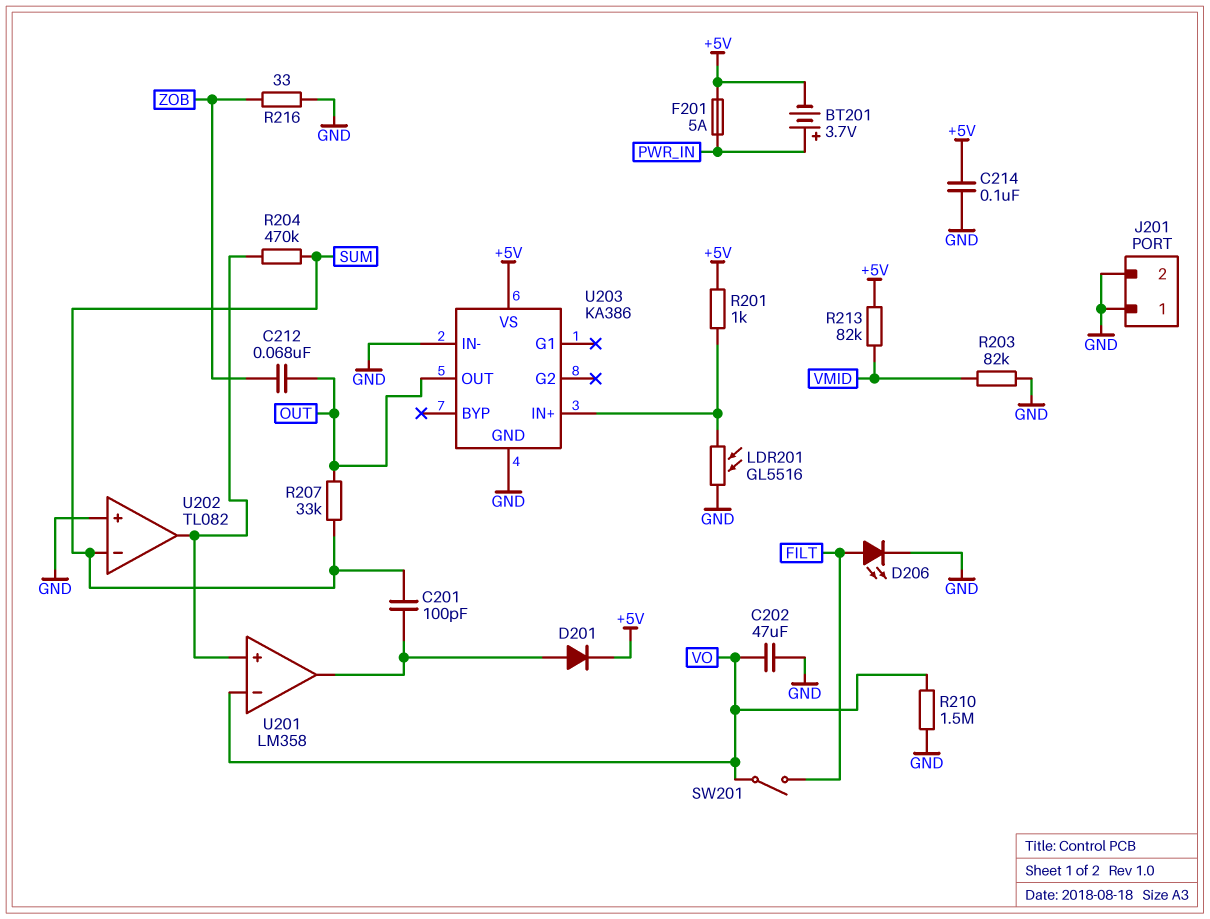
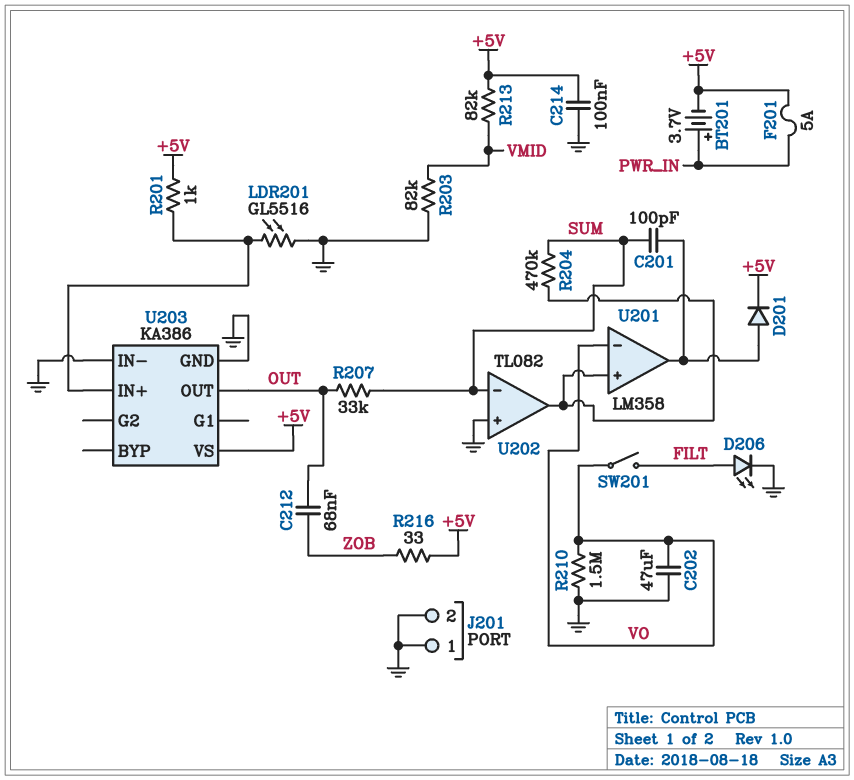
R216: 33 (GND, ZOB) -> 33 (+5V, ZOB)

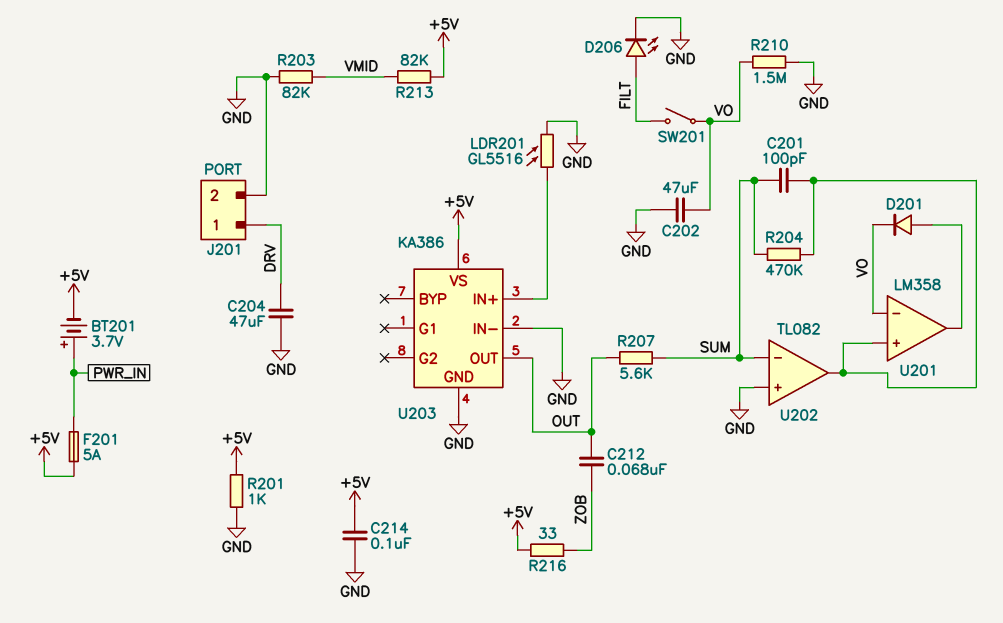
C201: 100pF (SUM, U201/out) -> 100pF (SUM, U201/in+)
C204: none -> 47uF (DRV, GND)
D201: diode (A U201/out, K +5V) -> diode (A U201/out, K VO)
J201 pin 1: GND -> DRV
R201: 1k (+5V, U203/IN+) -> 1k (+5V, GND)
R207: 33k (OUT, SUM) -> 5.6k (OUT, SUM)

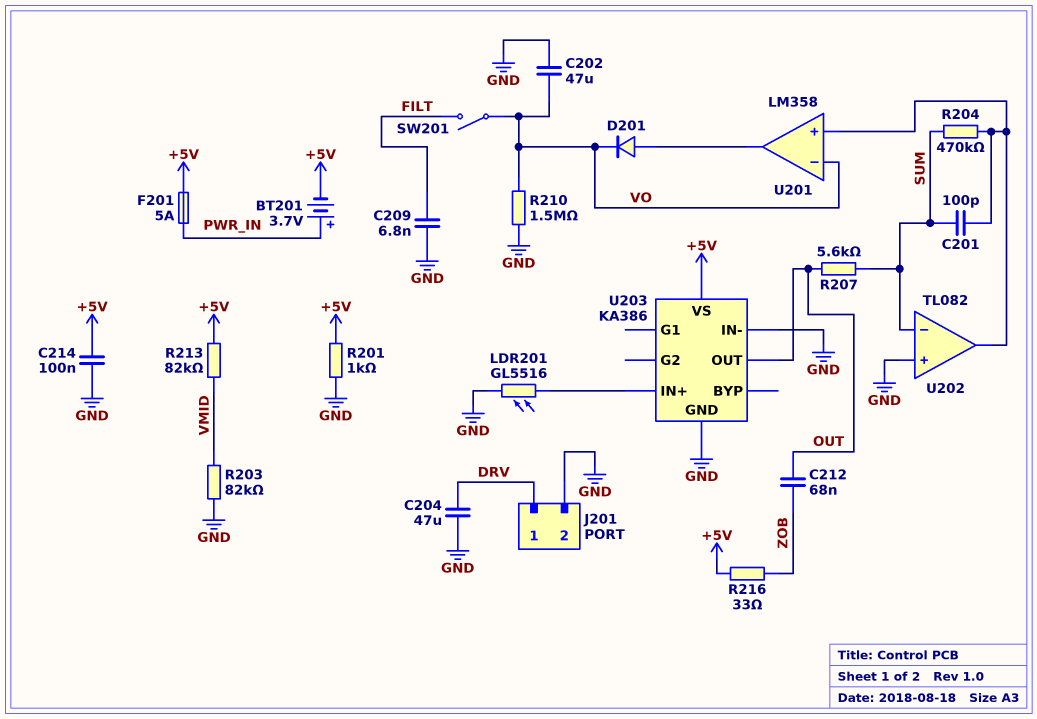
C209: none -> 6.8nF (FILT, GND)
D206: LED (A FILT, K GND) -> none

